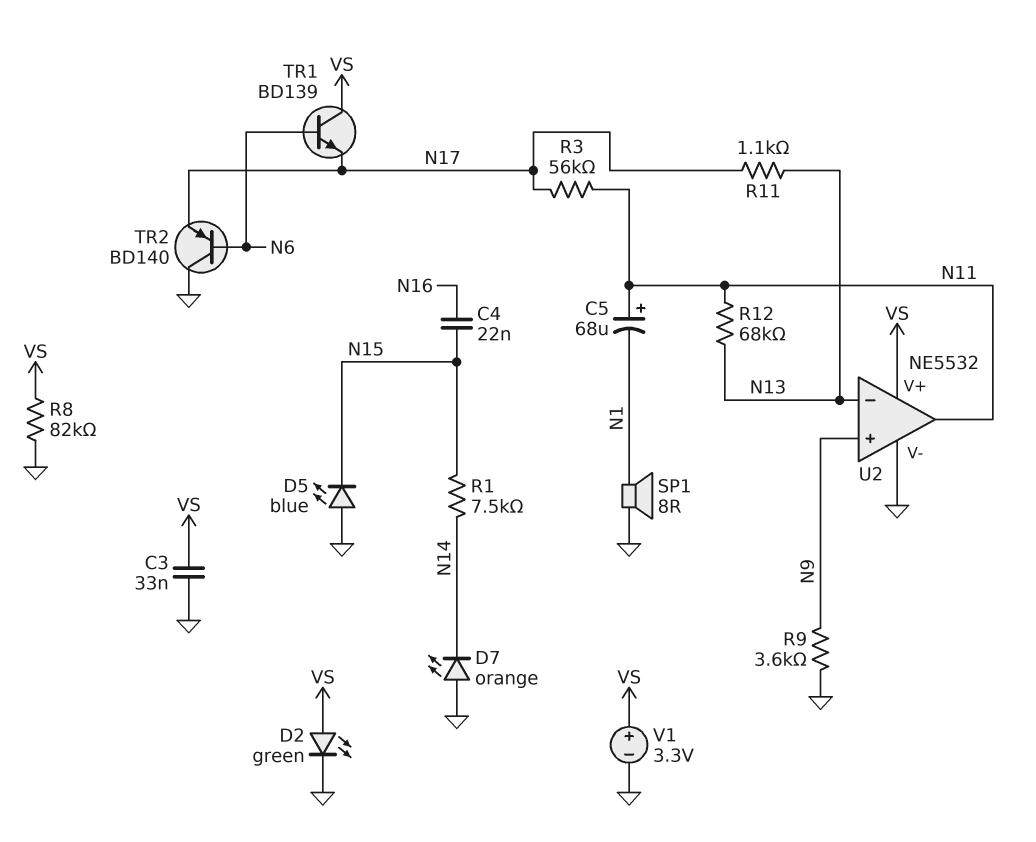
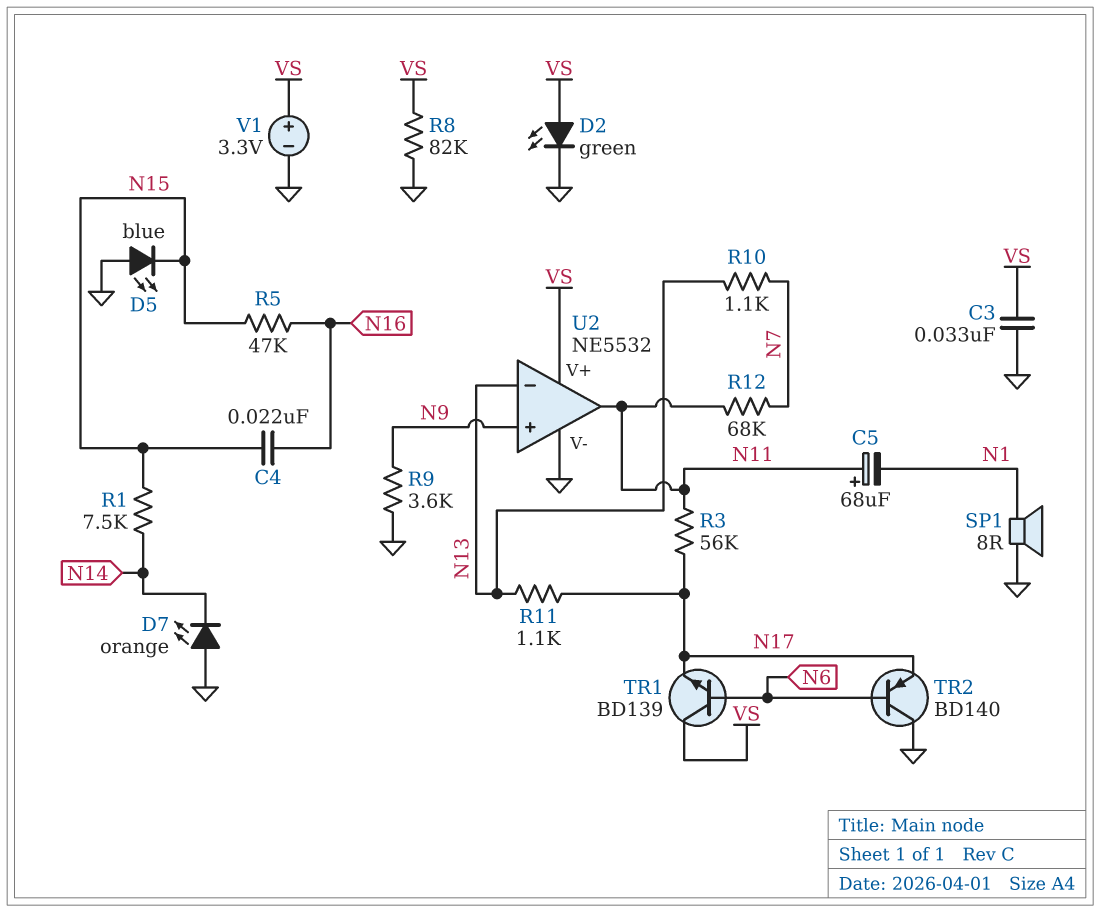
R5: none -> 47k (N15, N16)
R10: none -> 1.1k (N7, N13)
R12: 68k (N11, N13) -> 68k (N7, N11)

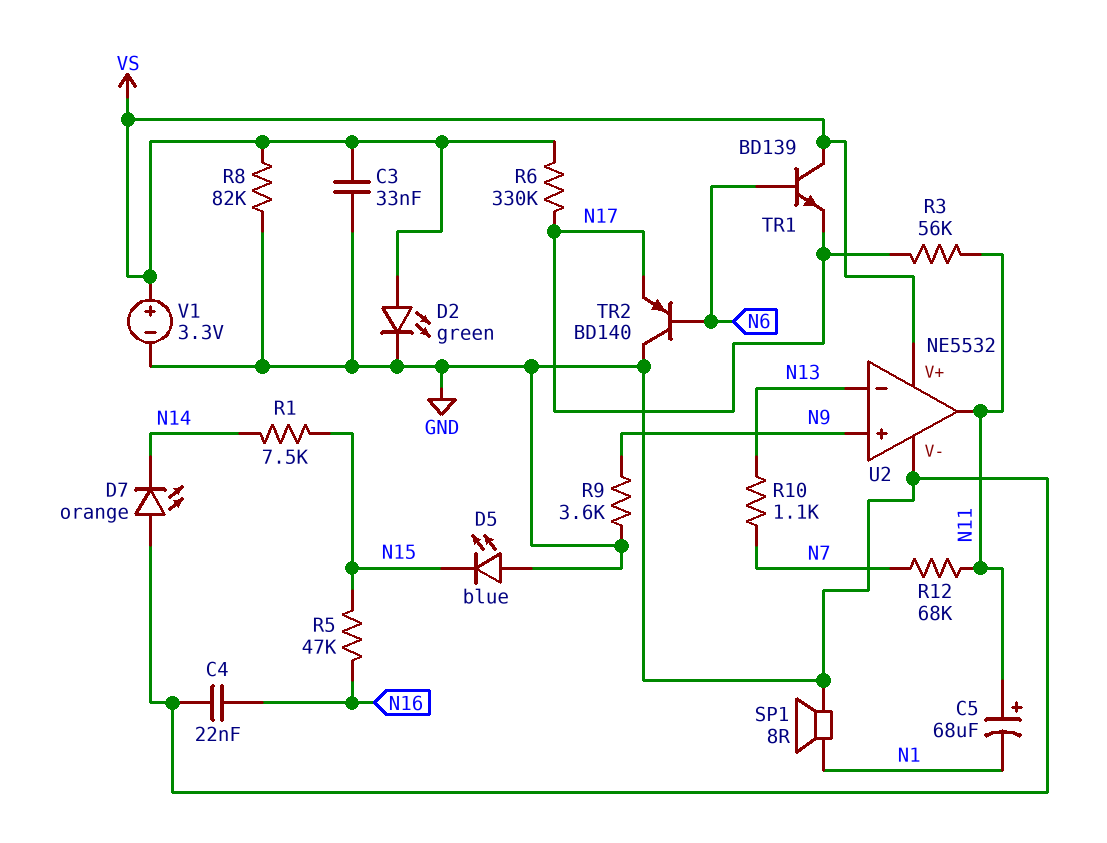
C4: 22nF (N15, N16) -> 22nF (GND, N16)
R6: none -> 330k (N17, VS)
R11: 1.1k (N13, N17) -> none

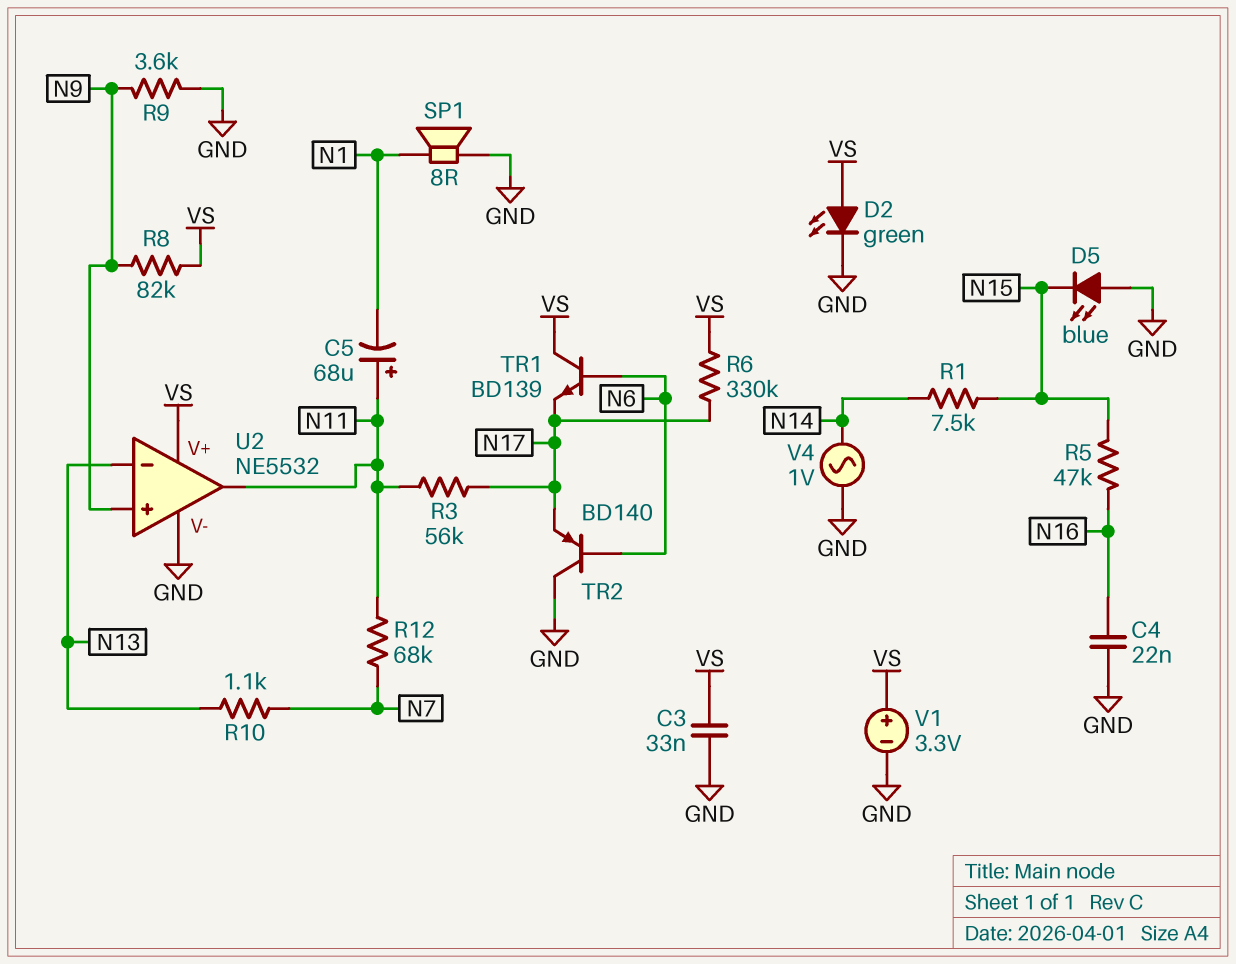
D7: LED orange (A GND, K N14) -> none
R8: 82k (GND, VS) -> 82k (N9, VS)
V4: none -> AC 1V (GND, N14)

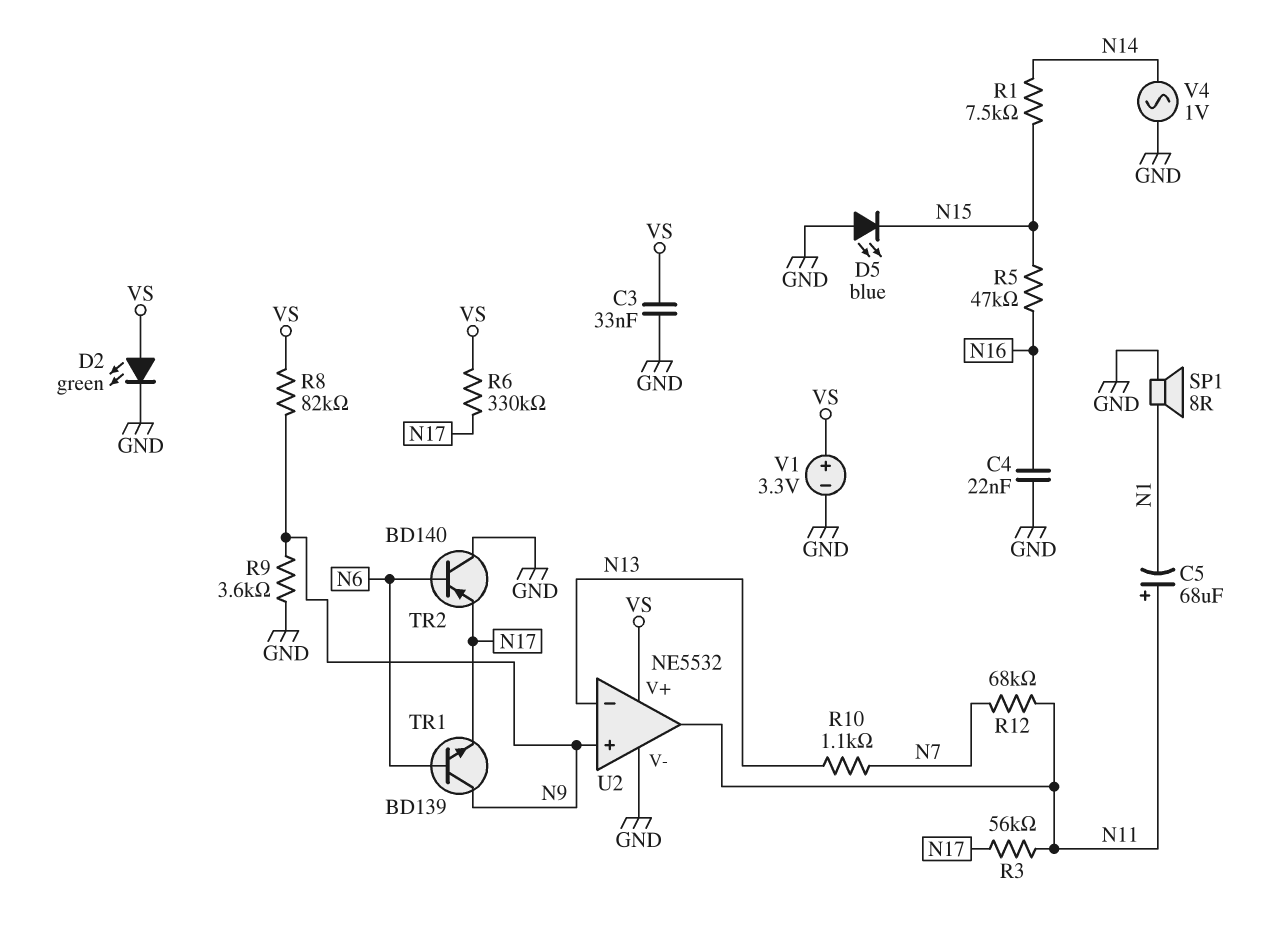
TR1: NPN BD139 (B N6, C VS, E N17) -> NPN BD139 (B N6, C N9, E N17)

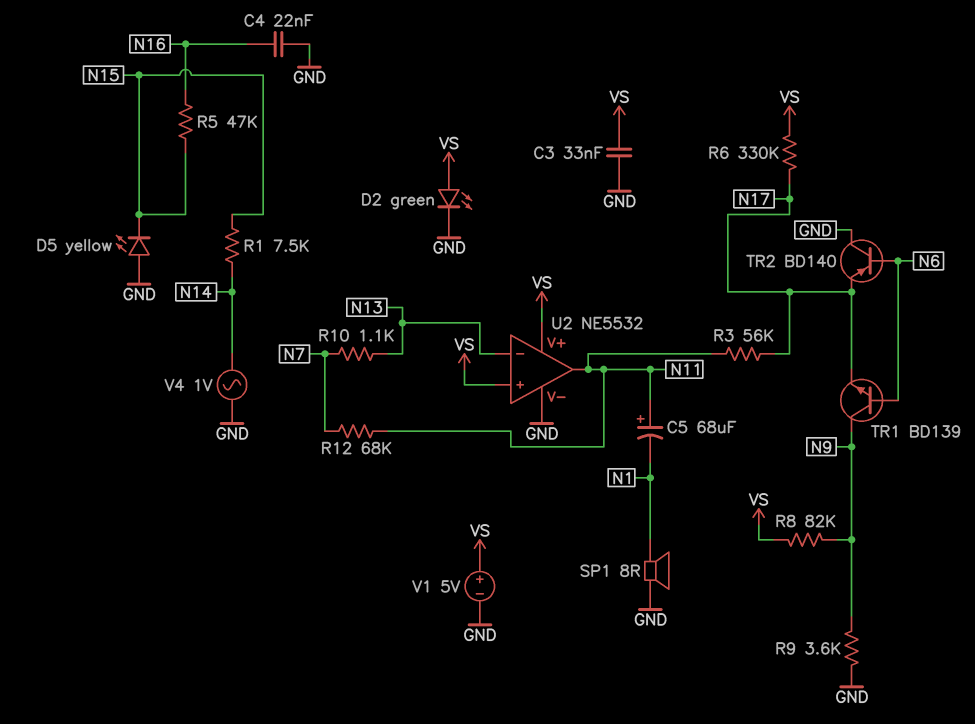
D5: LED blue (A GND, K N15) -> LED yellow (A GND, K N15)
U2 pin in+: N9 -> VS
V1: 3.3V (plus VS, minus GND) -> 5V (plus VS, minus GND)

